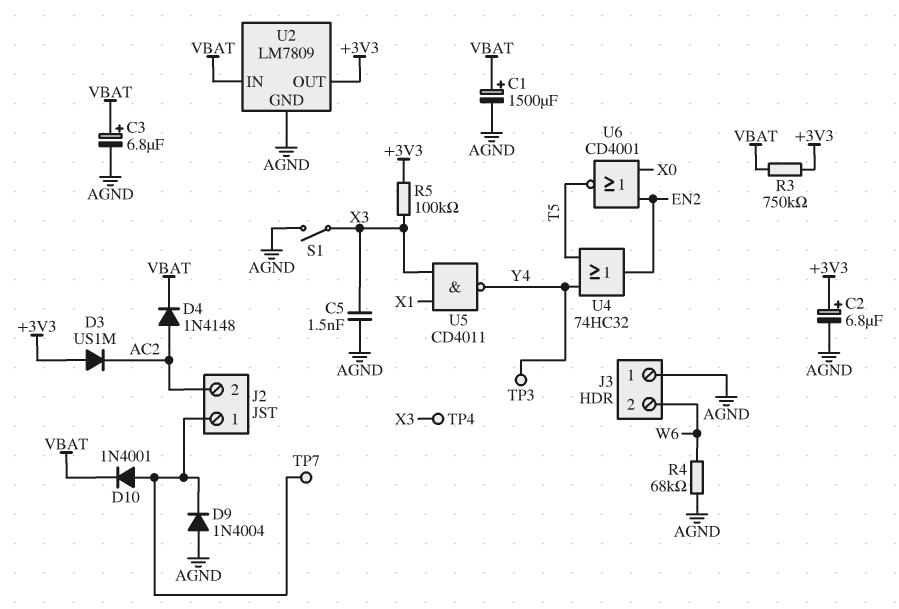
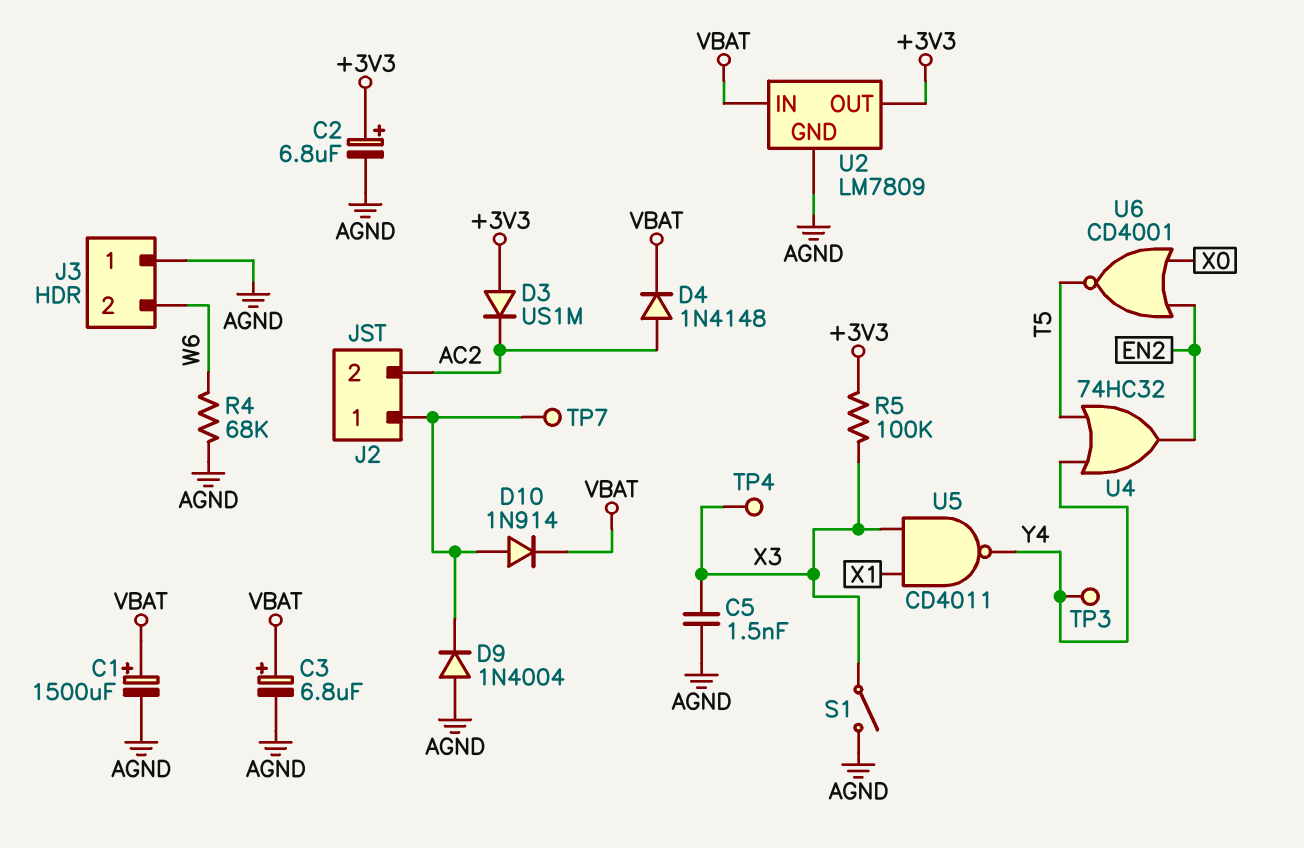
D10: diode 1N4001 (A J2/1, K VBAT) -> diode 1N914 (A J2/1, K VBAT)
R3: 750k (+3V3, VBAT) -> none

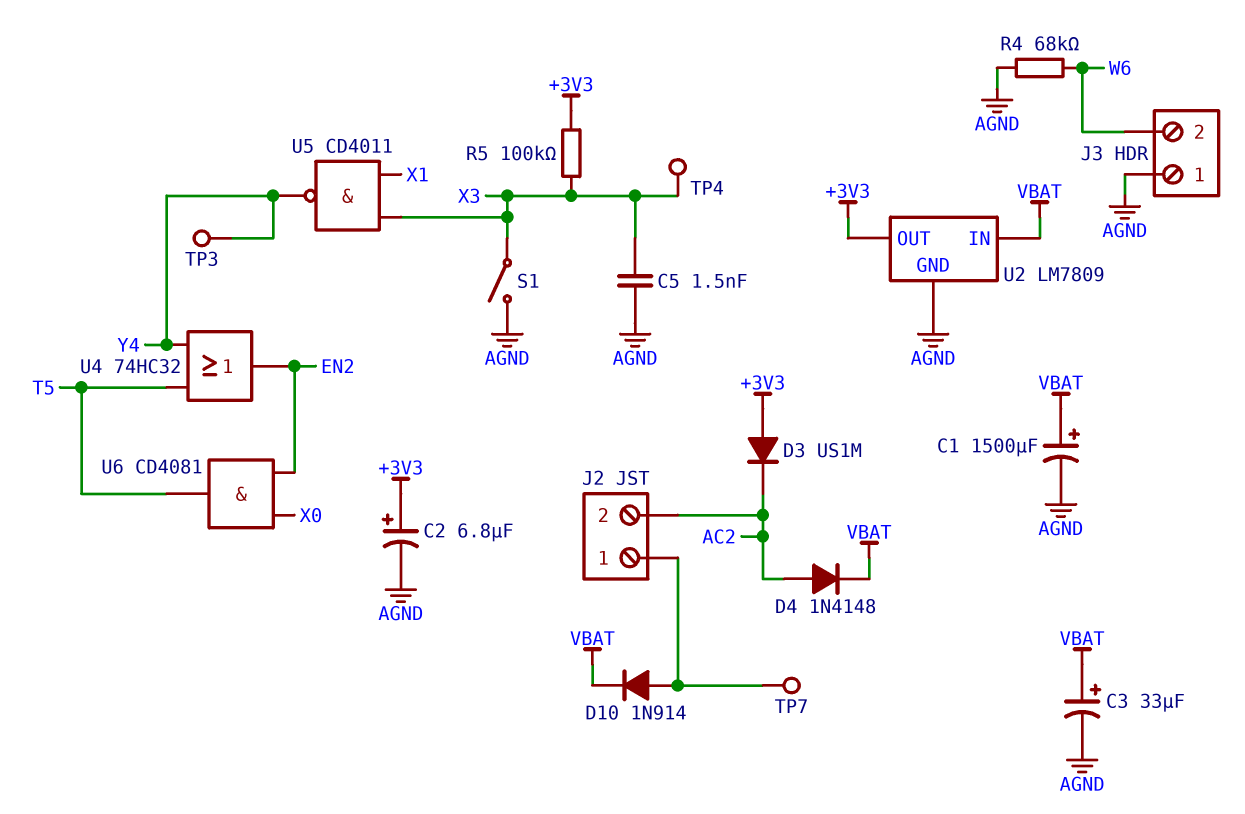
C3: 6.8uF (plus VBAT, minus AGND) -> 33uF (plus VBAT, minus AGND)
D9: diode 1N4004 (A AGND, K J2/1) -> none
U6: NOR CD4001 (in EN2, in X0, out T5) -> AND CD4081 (in EN2, in X0, out T5)

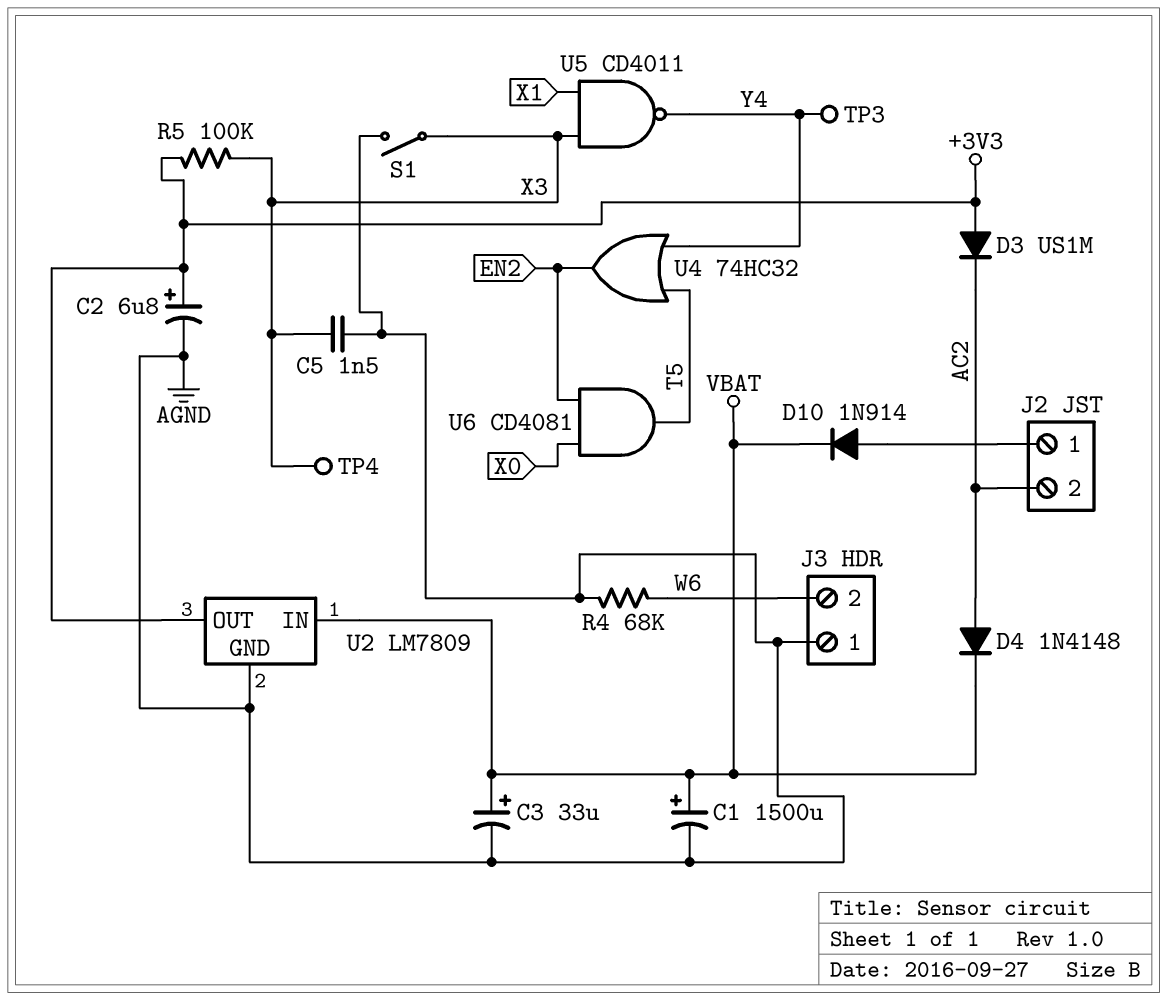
TP7: test point (J2/1) -> none

